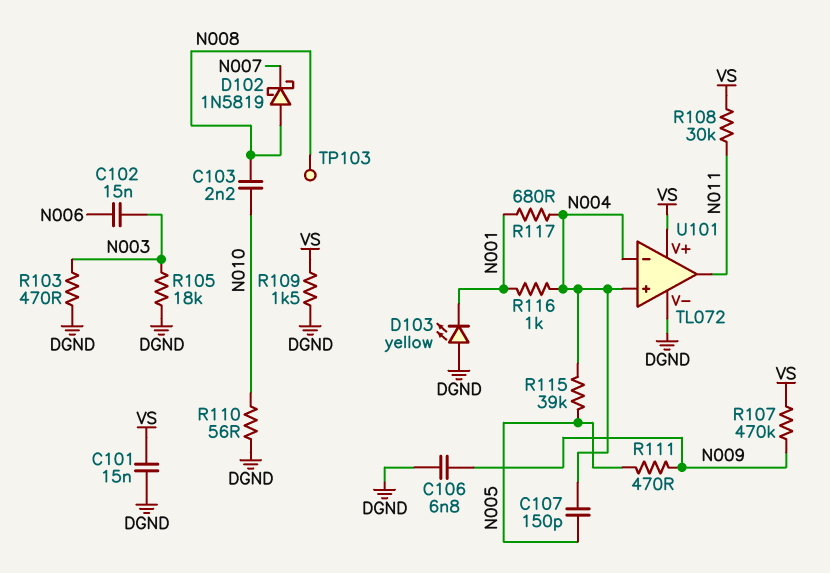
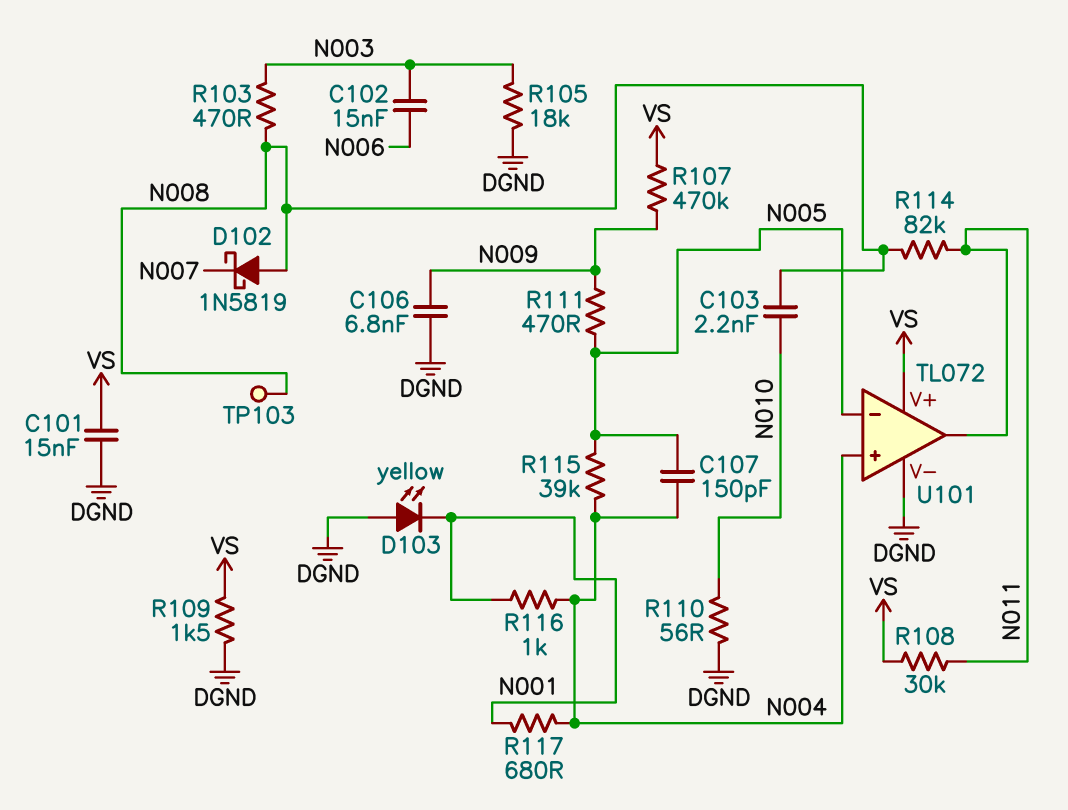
R103: 470 (DGND, N003) -> 470 (N003, N008)
R114: none -> 82k (N008, N011)
U101 pin in-: N004 -> N005

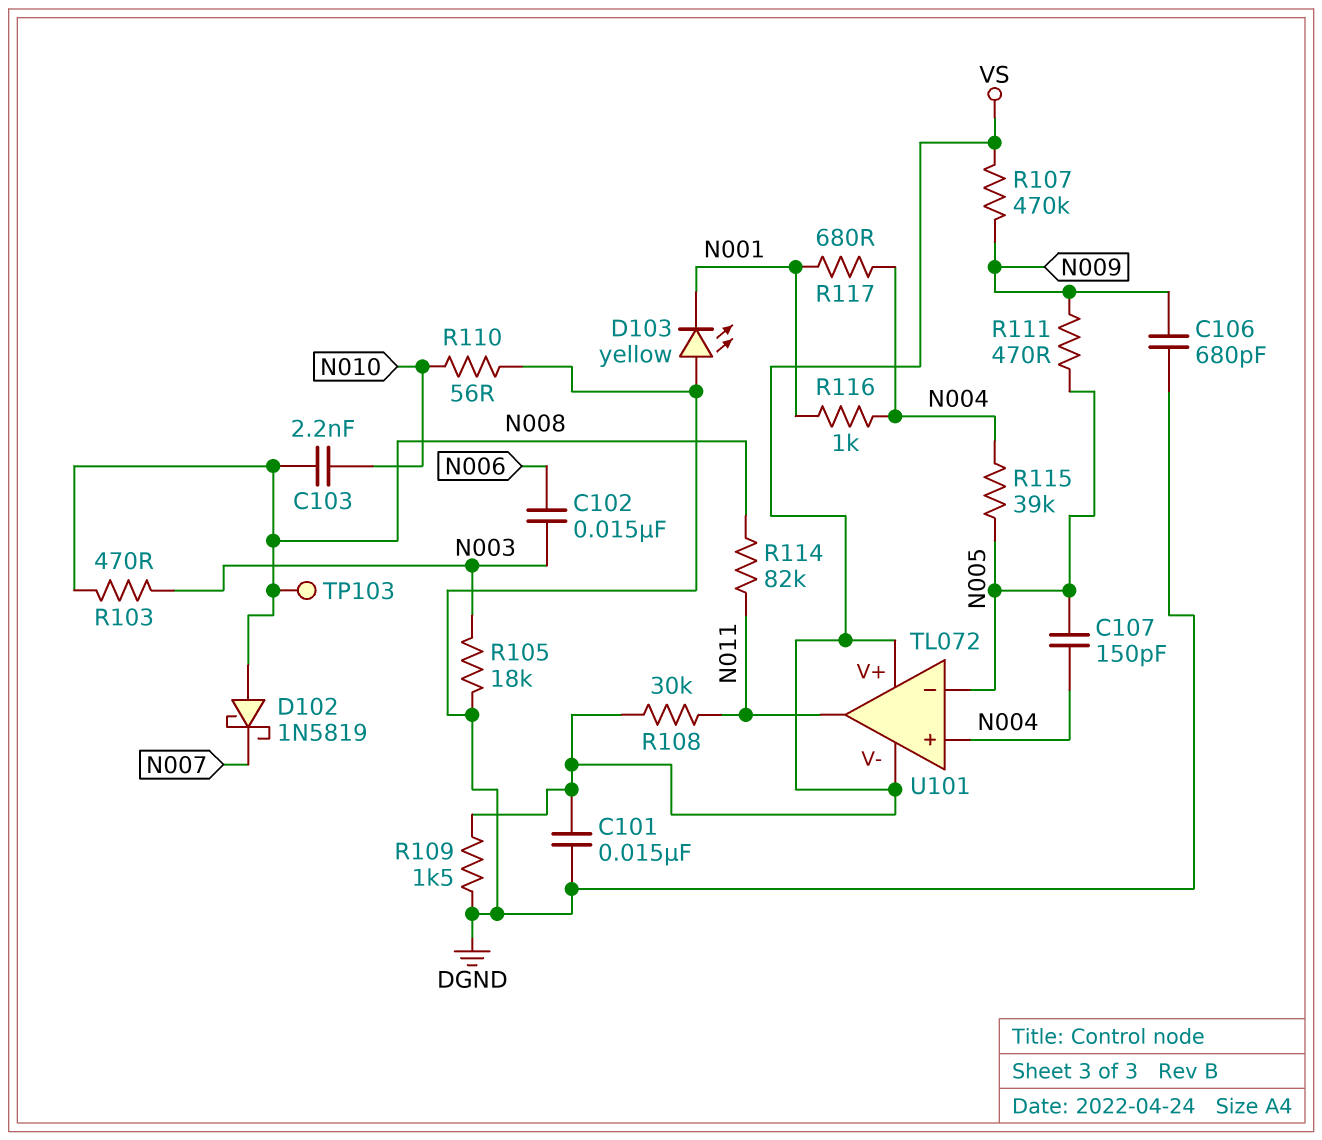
C106: 6.8nF (DGND, N009) -> 680pF (DGND, N009)
U101 pin V-: DGND -> VS

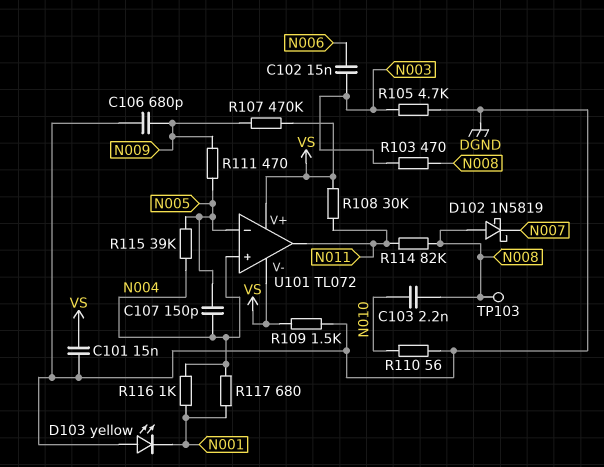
R105: 18k (DGND, N003) -> 4.7k (DGND, N003)

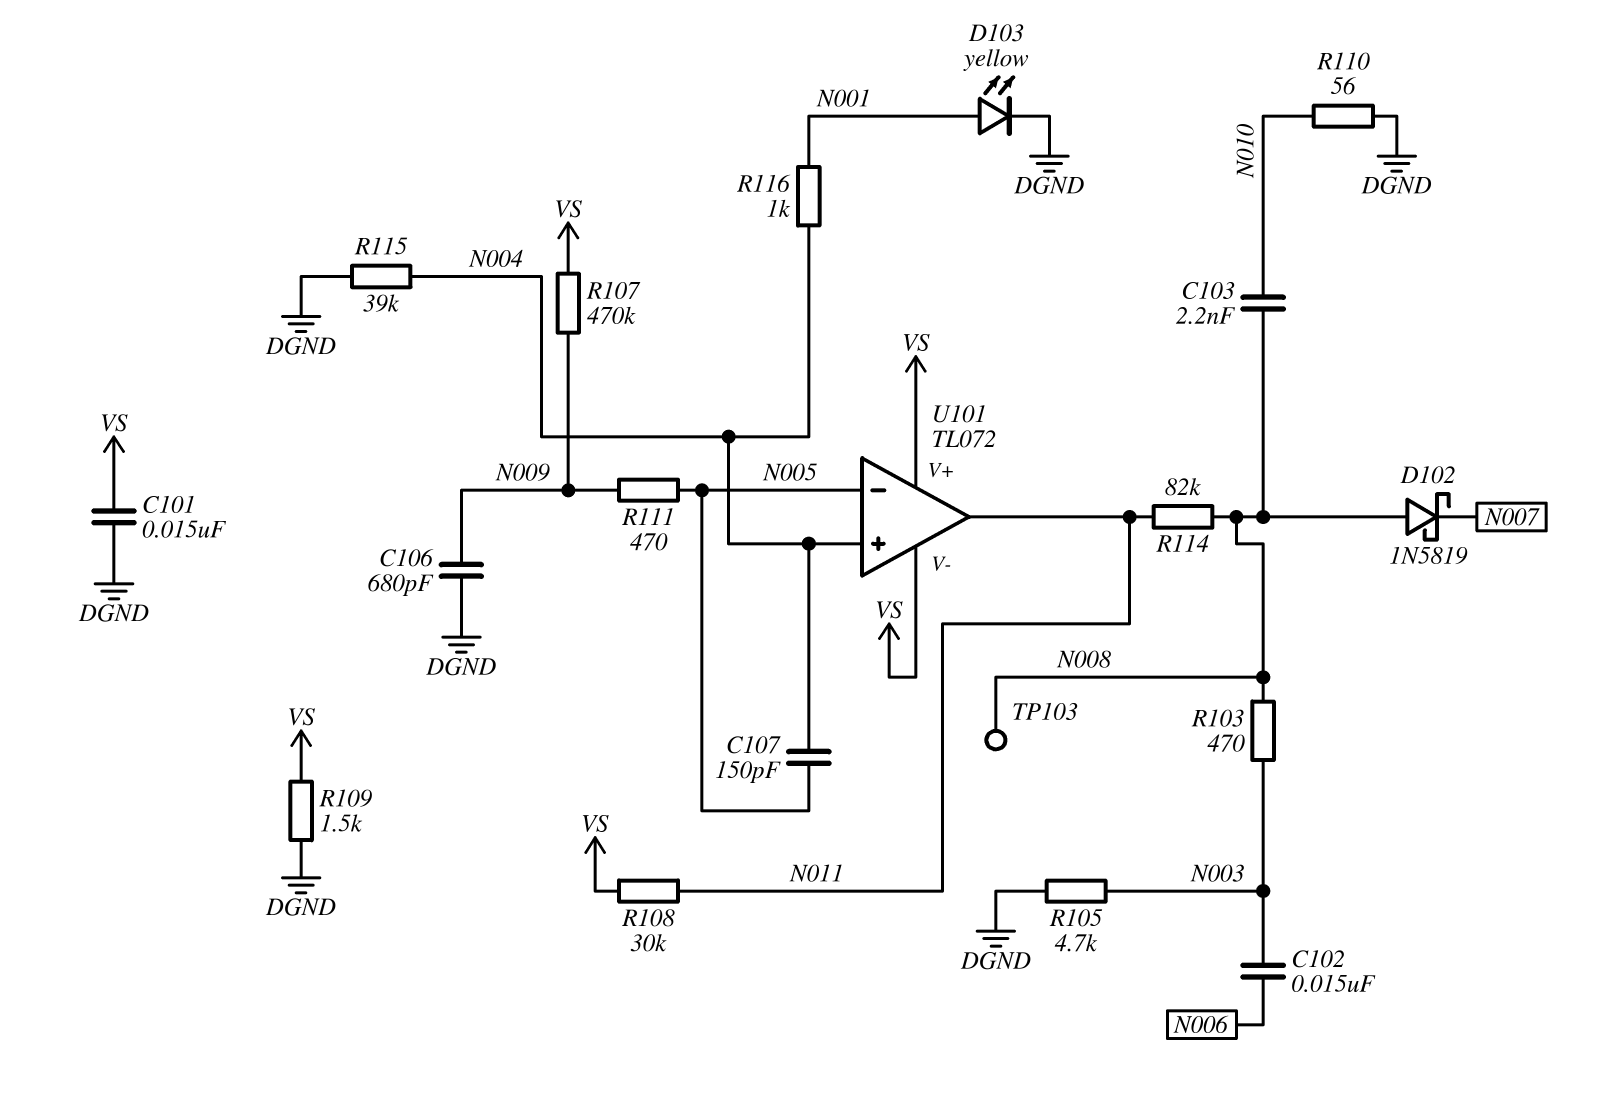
D103: LED yellow (A DGND, K N001) -> LED yellow (A N001, K DGND)
R115: 39k (N004, N005) -> 39k (DGND, N004)
R117: 680 (N001, N004) -> none

